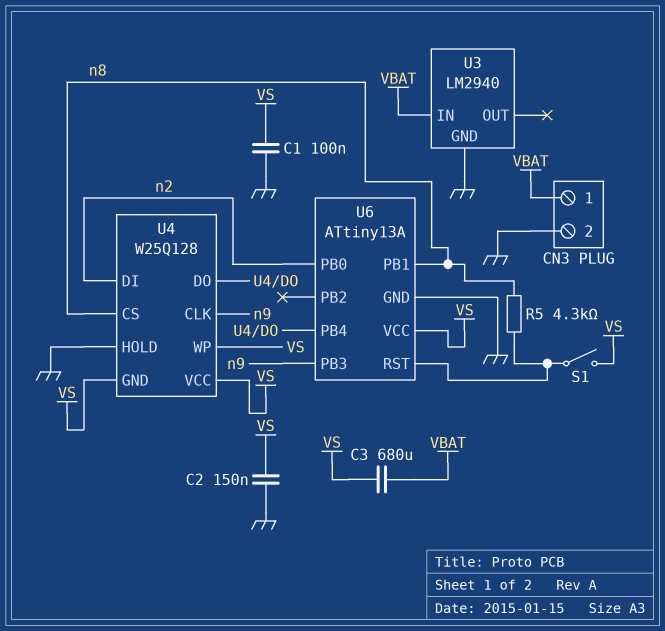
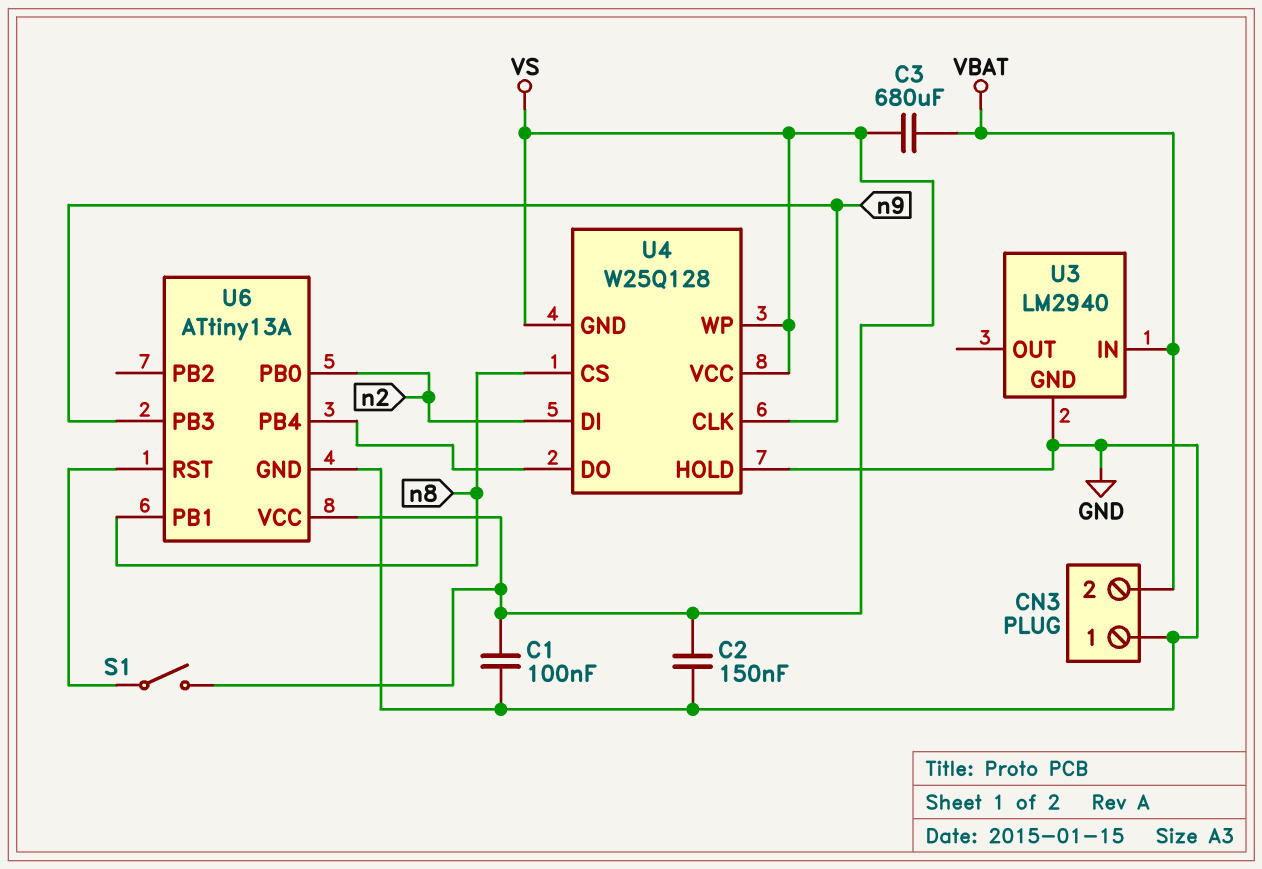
CN3 pin 1: VBAT -> GND
CN3 pin 2: GND -> VBAT
R5: 4.3k (U6/RST, n8) -> none

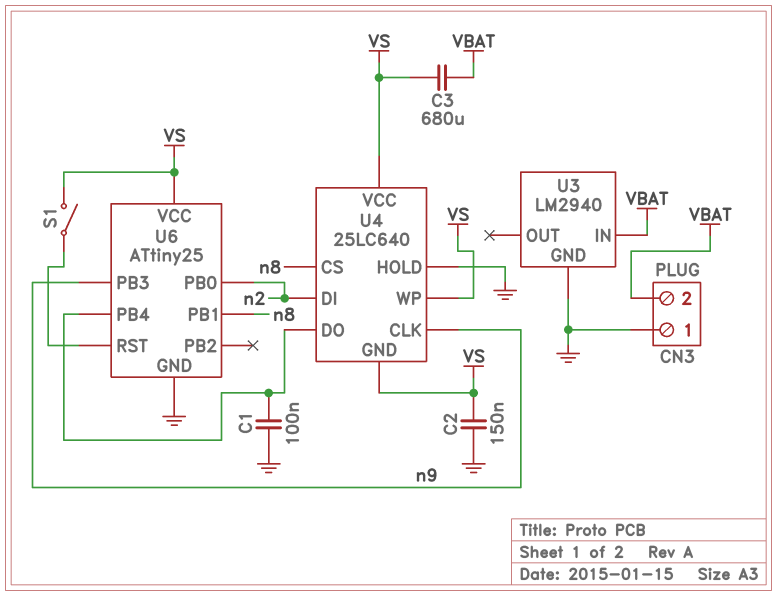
C1: 100nF (GND, VS) -> 100nF (GND, U4/DO)
U4: W25Q128 -> 25LC640
U6: ATtiny13A -> ATtiny25

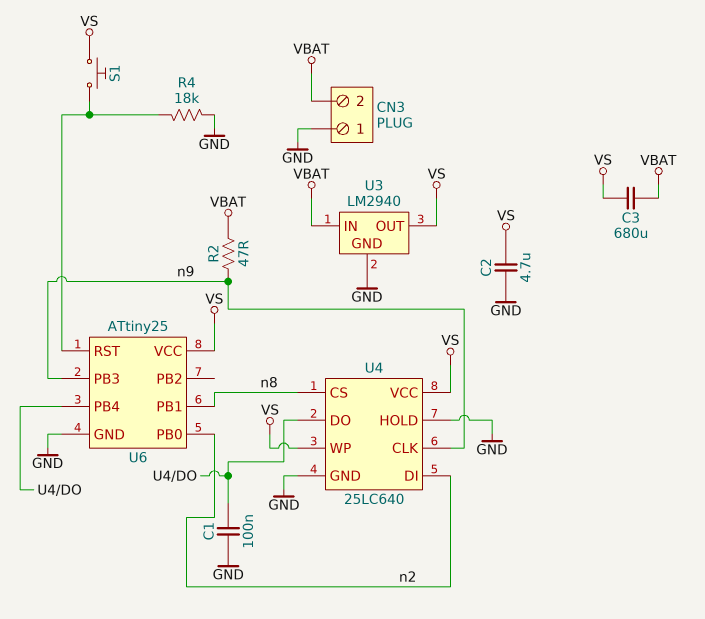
C2: 150nF (GND, VS) -> 4.7uF (GND, VS)
R2: none -> 47 (VBAT, n9)
R4: none -> 18k (GND, U6/RST)
S1: switch (U6/RST, VS) -> button (U6/RST, VS)
U3 pin OUT: none -> VS
U4 pin GND: VS -> GND

